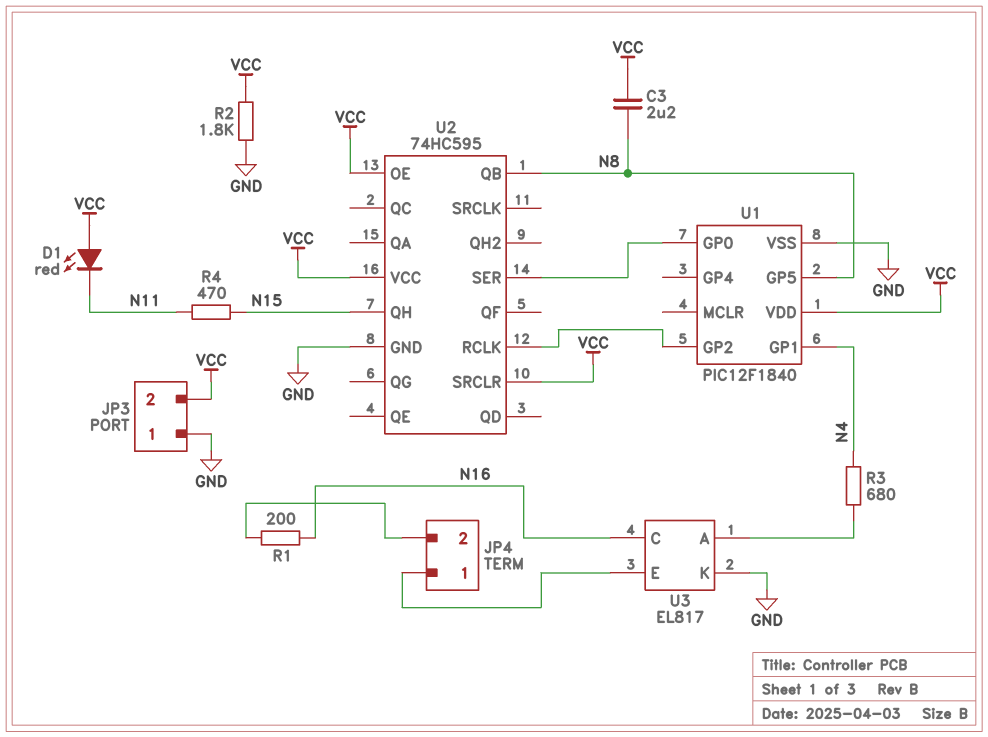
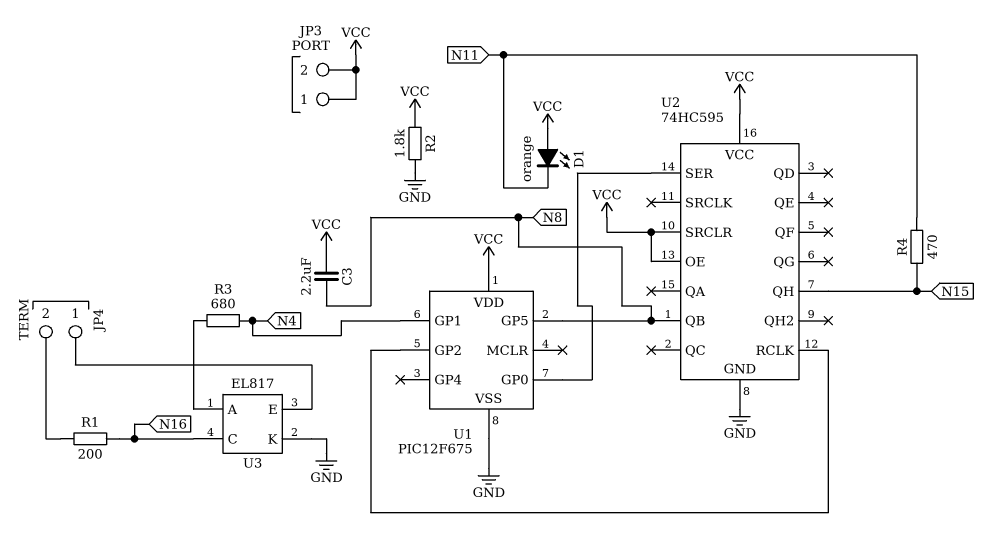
D1: LED red (A VCC, K N11) -> LED orange (A VCC, K N11)
JP3 pin 1: GND -> VCC
U1: PIC12F1840 -> PIC12F675

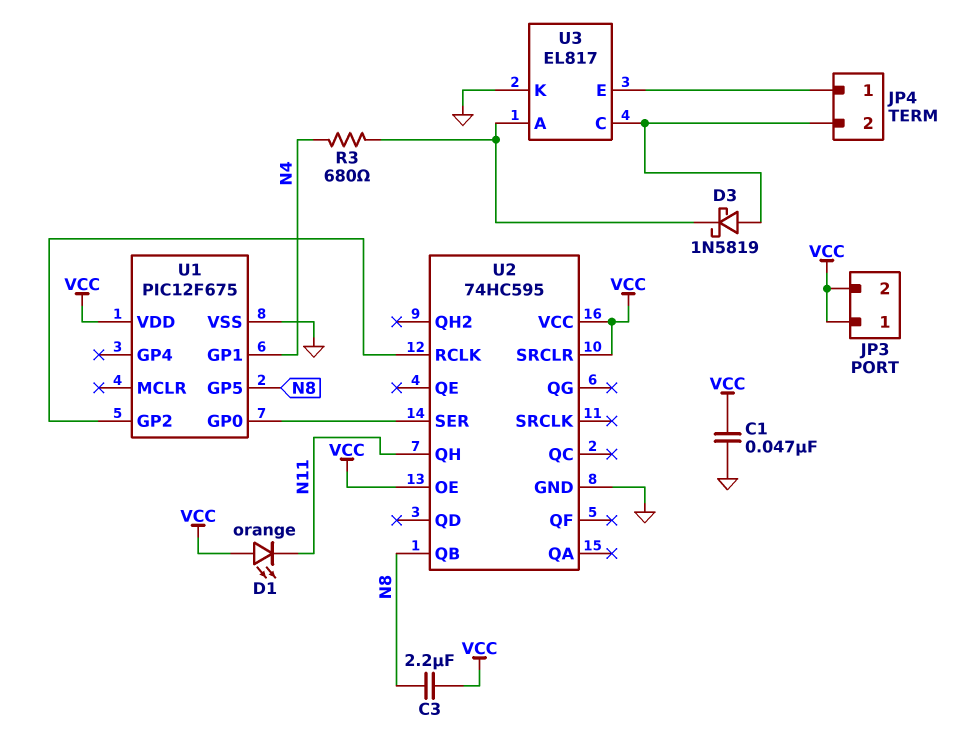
C1: none -> 47nF (GND, VCC)
D3: none -> schottky 1N5819 (A JP4/2, K U3/A)
R1: 200 (JP4/2, N16) -> none
R2: 1.8k (GND, VCC) -> none
R4: 470 (N11, N15) -> none
U2 pin QH: N15 -> N11
U3 pin C: N16 -> JP4/2

